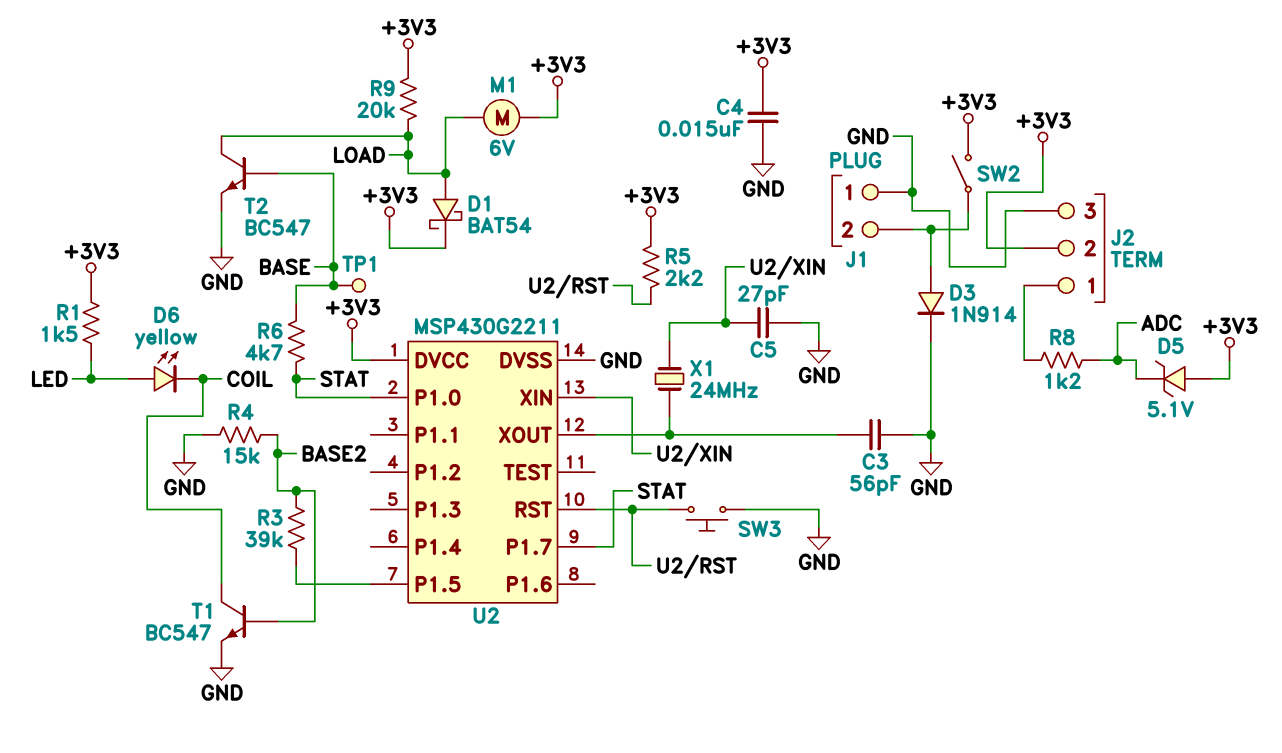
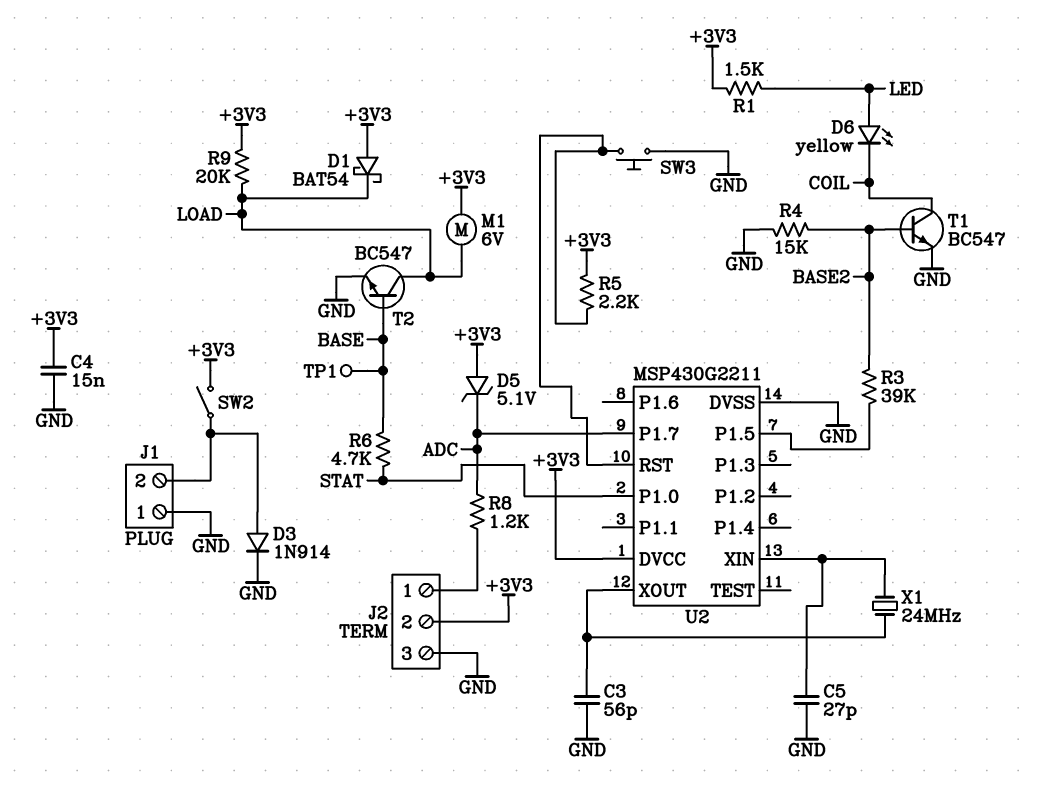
D1: schottky BAT54 (A LOAD, K +3V3) -> schottky BAT54 (A +3V3, K LOAD)
U2 pin P1.7: STAT -> ADC

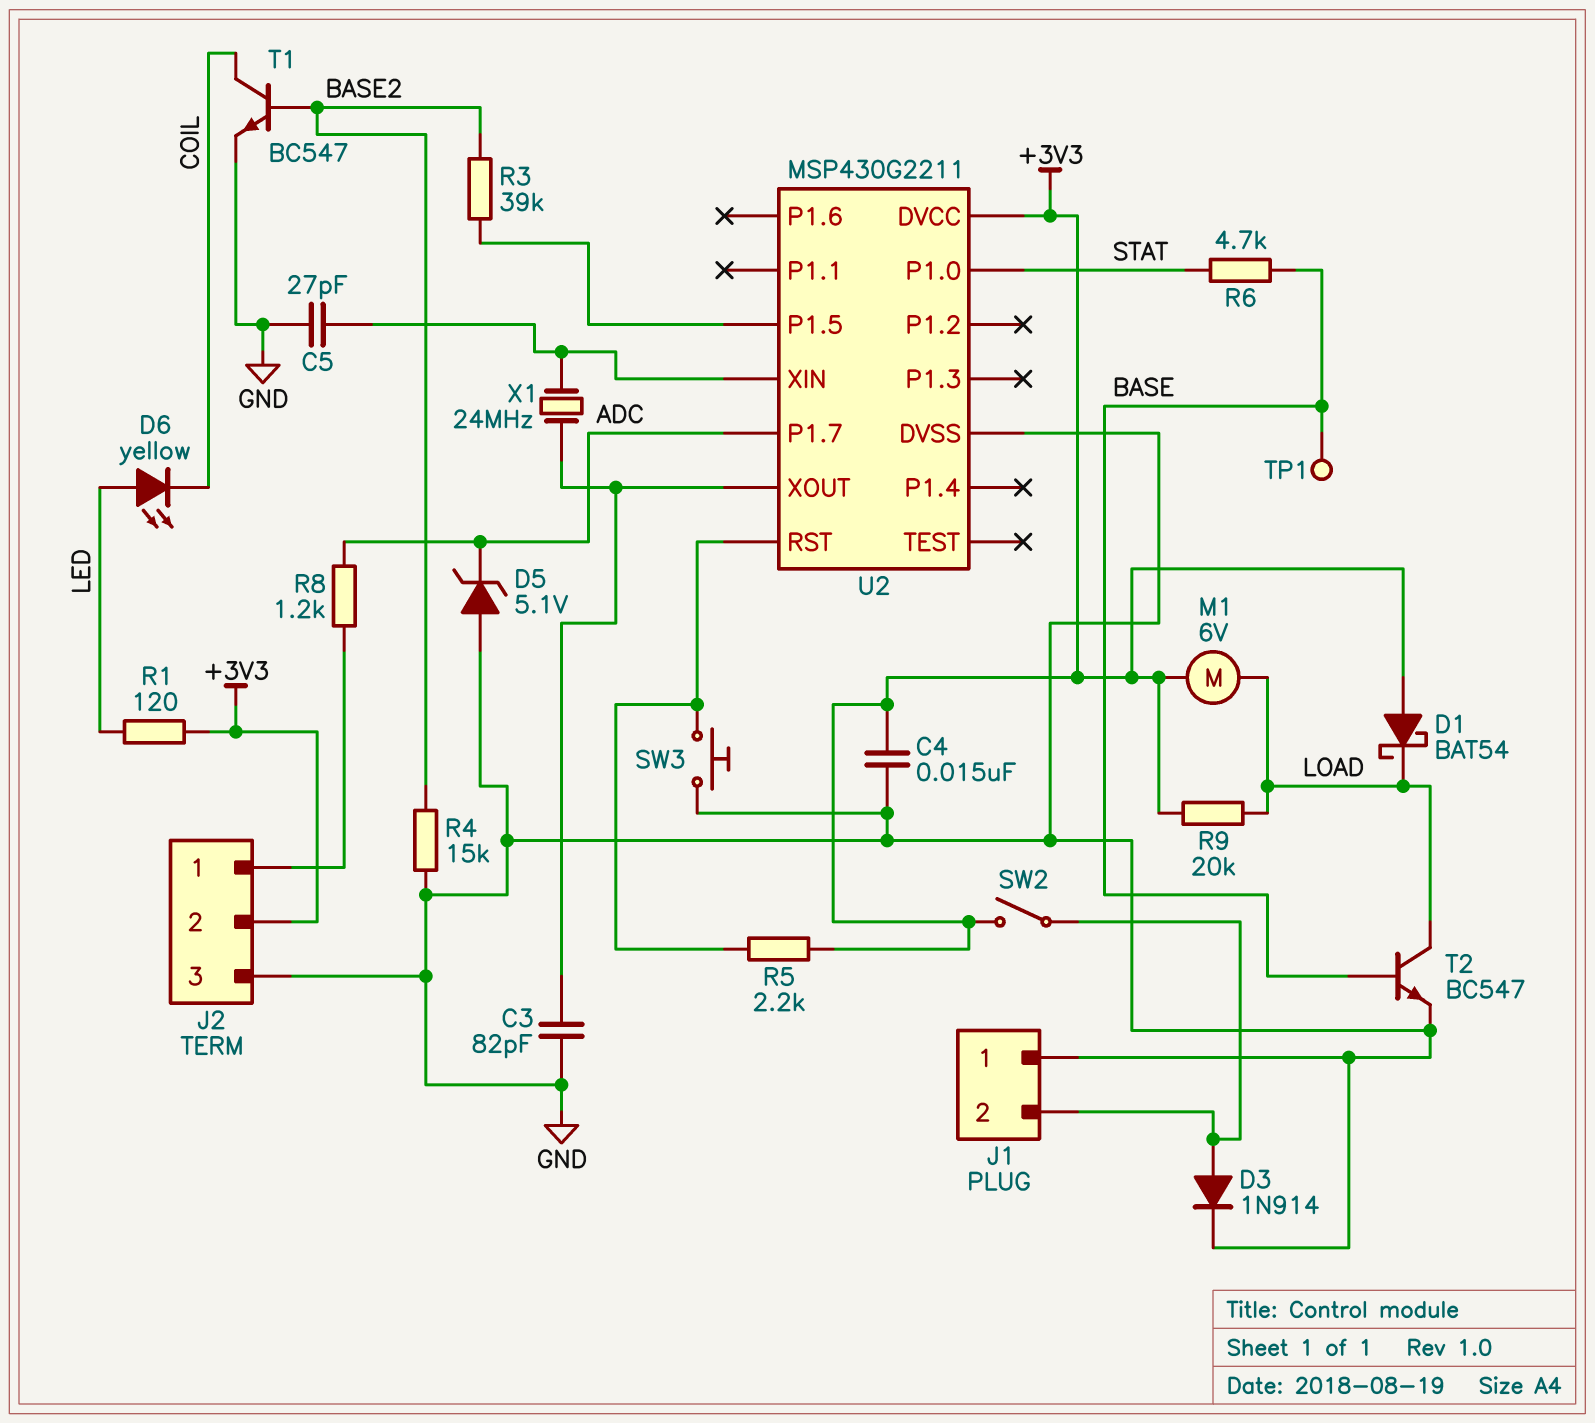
C3: 56pF (GND, U2/XOUT) -> 82pF (GND, U2/XOUT)
D5: zener 5.1V (A +3V3, K ADC) -> zener 5.1V (A GND, K ADC)
R1: 1.5k (+3V3, LED) -> 120 (+3V3, LED)

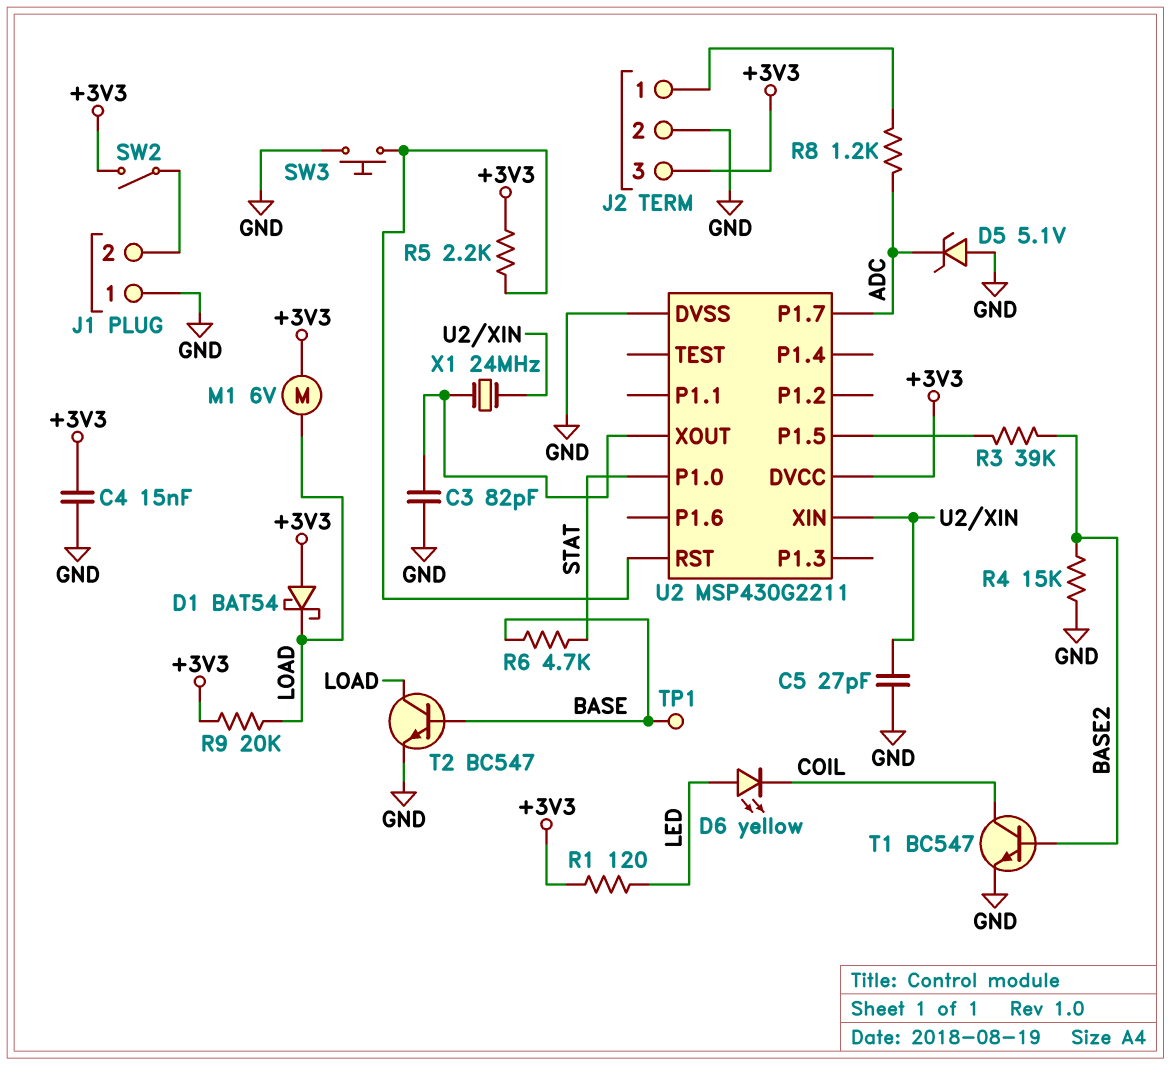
D3: diode 1N914 (A J1/2, K GND) -> none
J2 pin 2: +3V3 -> GND
J2 pin 3: GND -> +3V3

